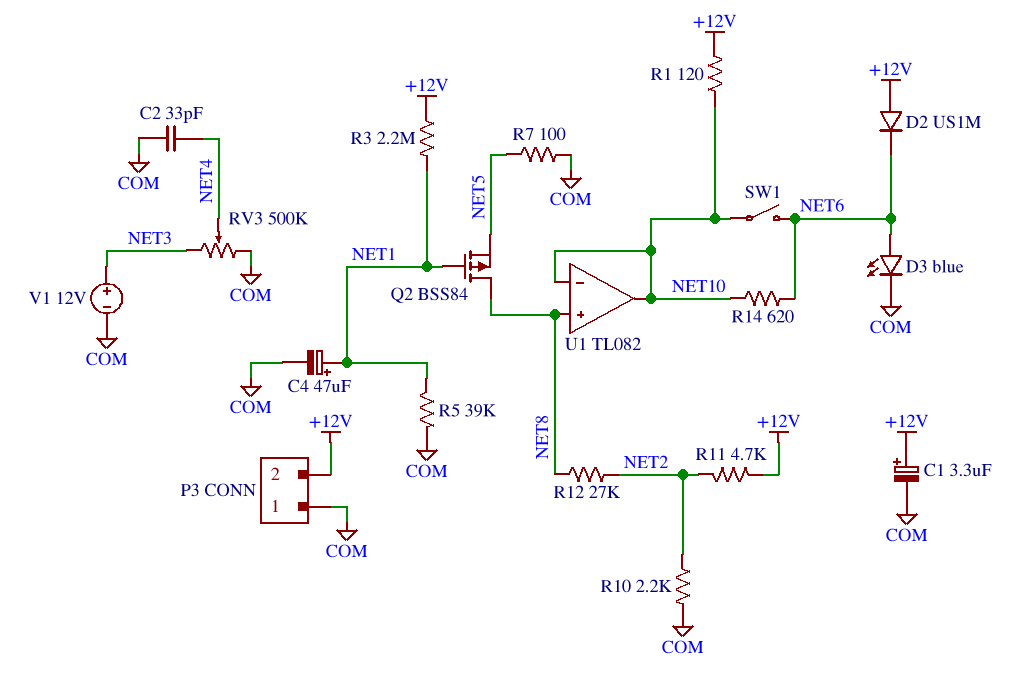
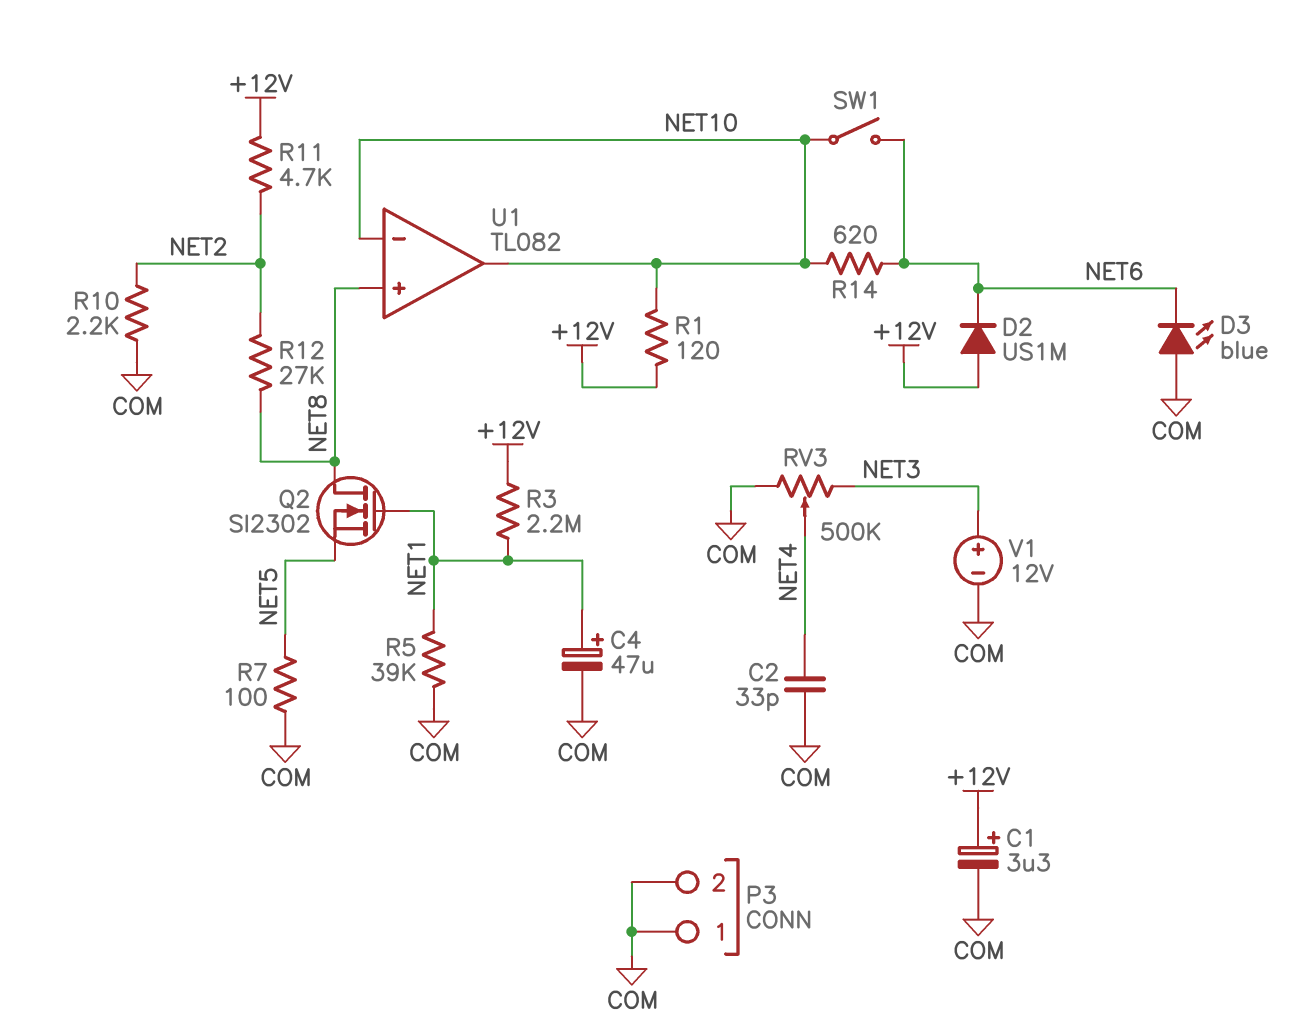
D3: LED blue (A NET6, K COM) -> LED blue (A COM, K NET6)
P3 pin 2: +12V -> COM
Q2: PMOS BSS84 (G NET1, D NET8, S NET5) -> NMOS SI2302 (G NET1, D NET8, S NET5)

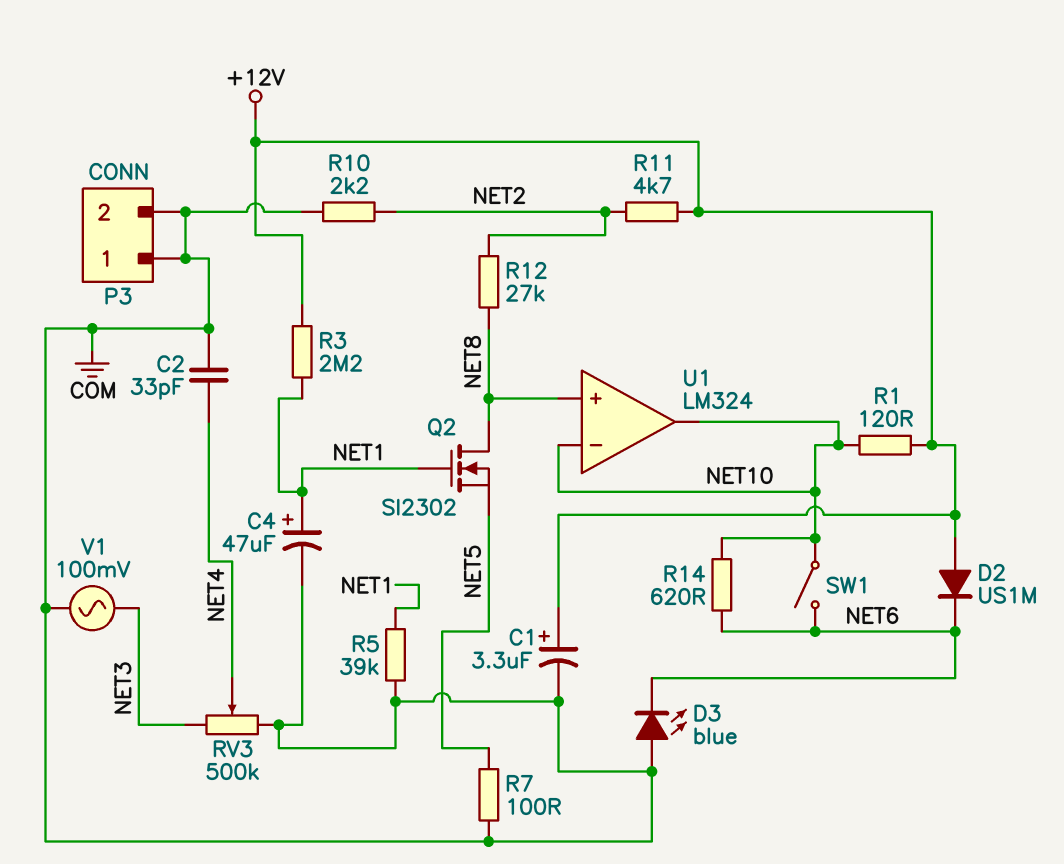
U1: TL082 -> LM324
V1: 12V (plus NET3, minus COM) -> AC 100mV (COM, NET3)

